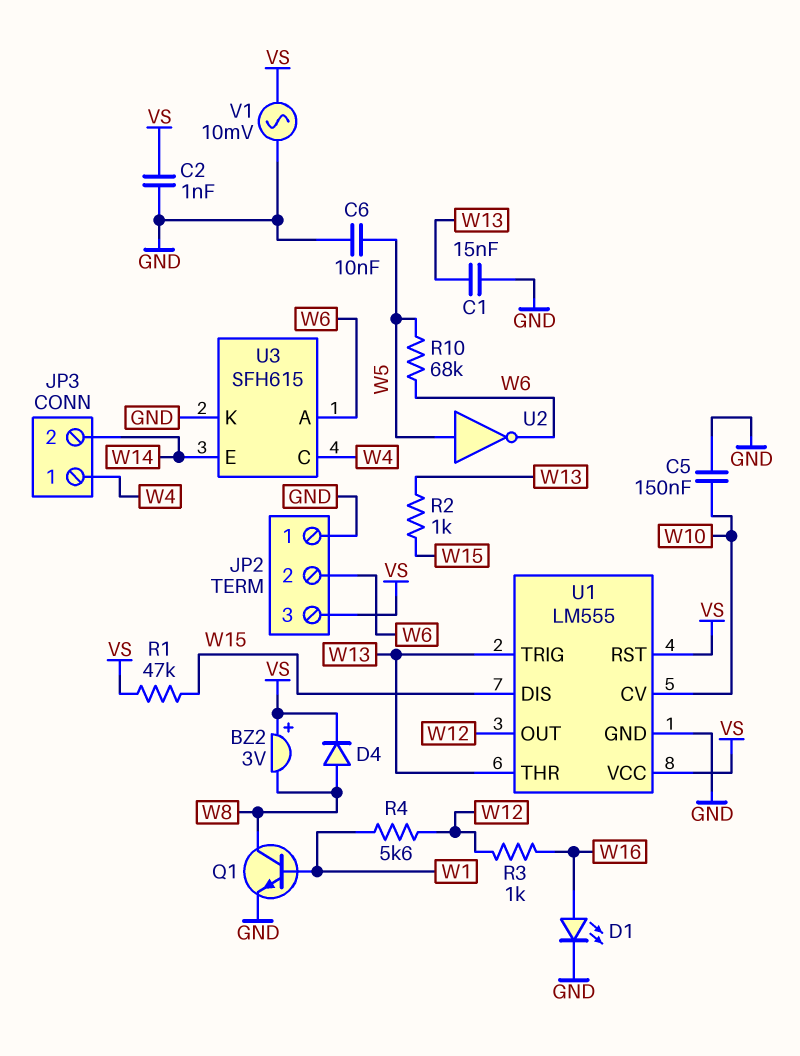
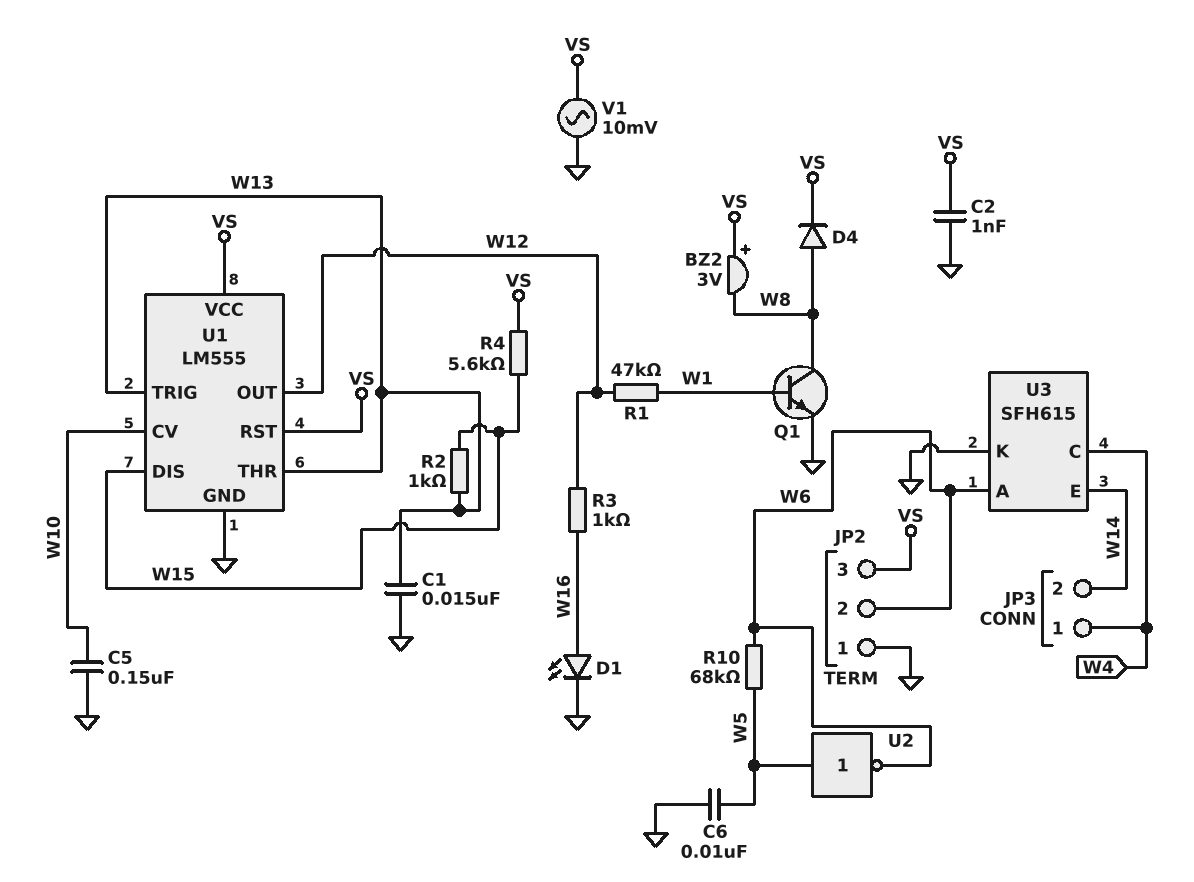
R1: 47k (VS, W15) -> 47k (W1, W12)
R4: 5.6k (W1, W12) -> 5.6k (VS, W15)

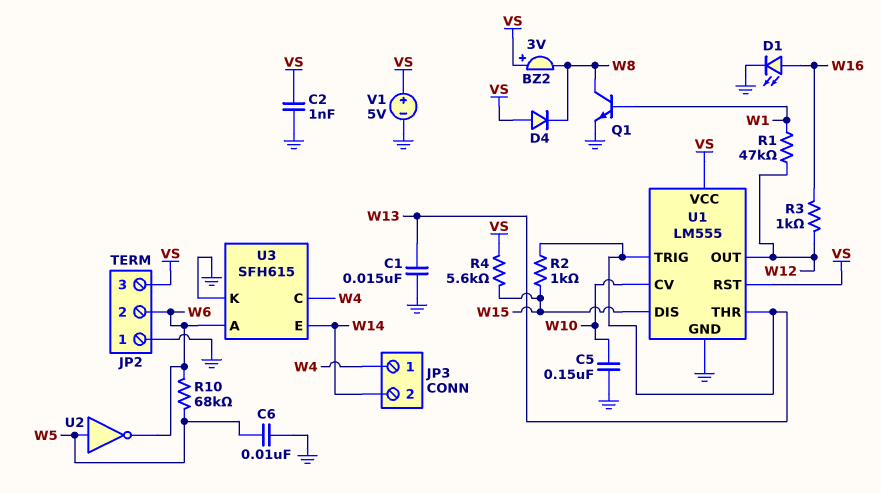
D4: diode (A W8, K VS) -> diode (A VS, K W8)
V1: AC 10mV (GND, VS) -> 5V (plus VS, minus GND)

